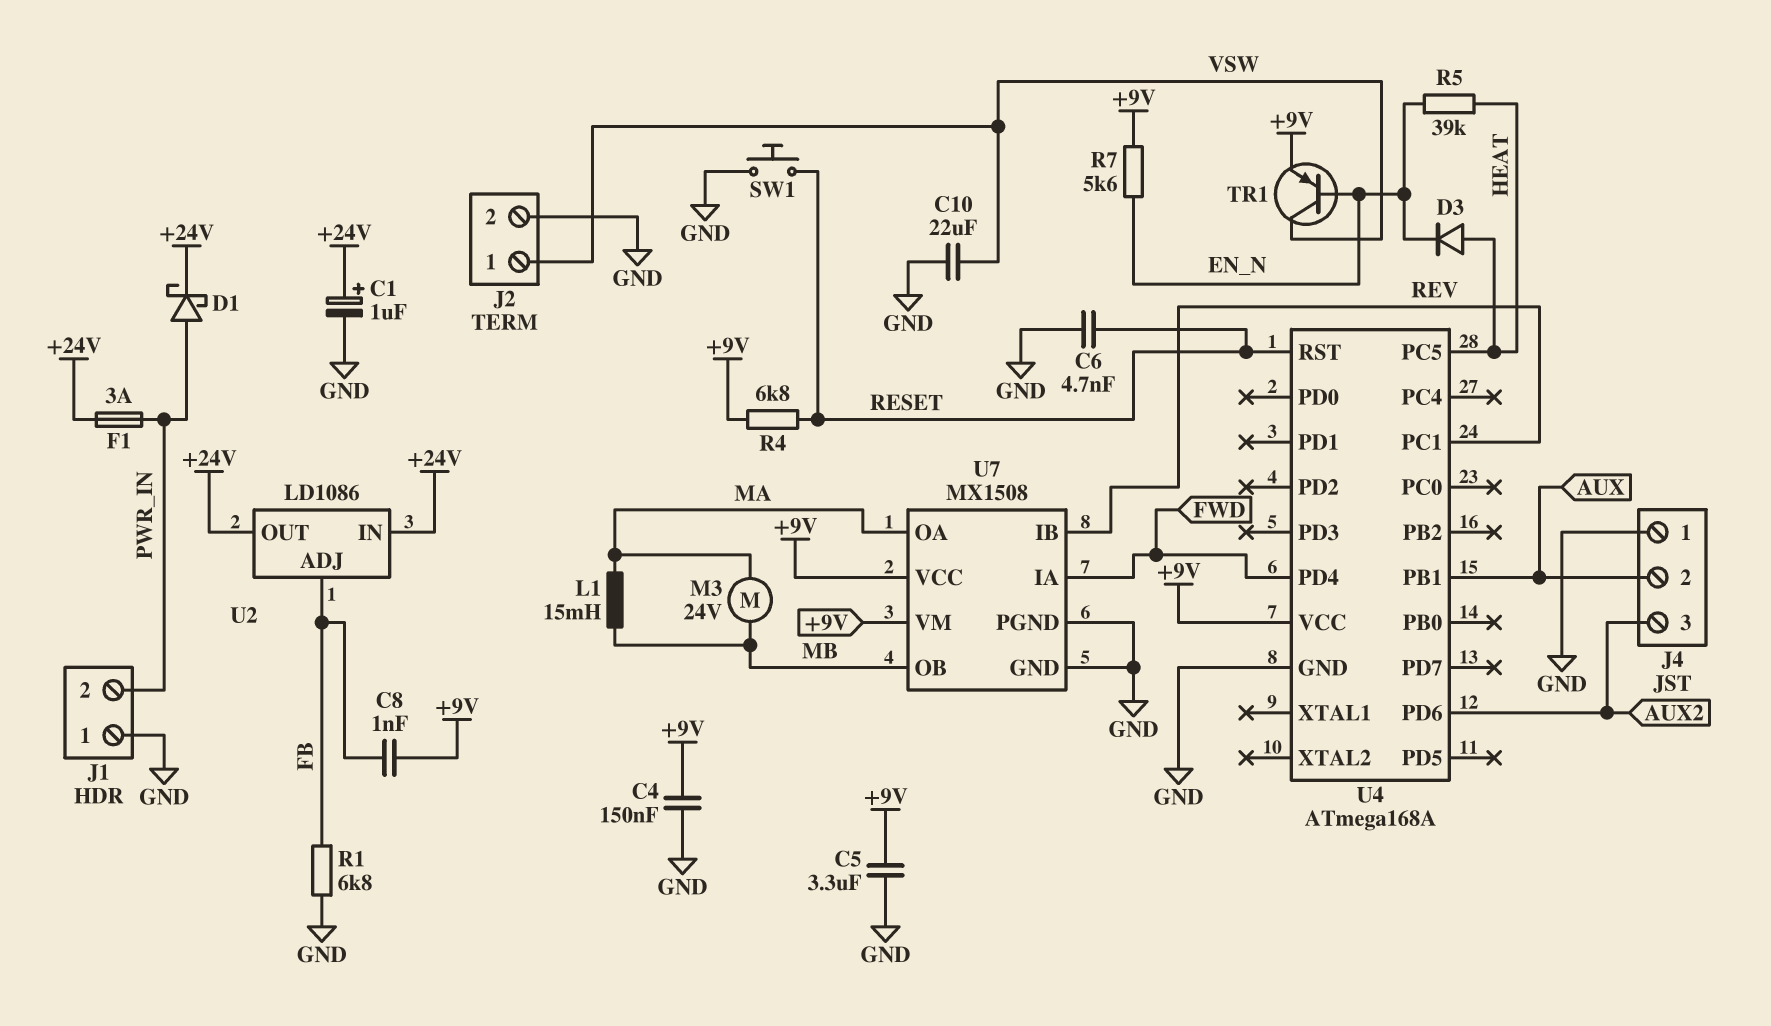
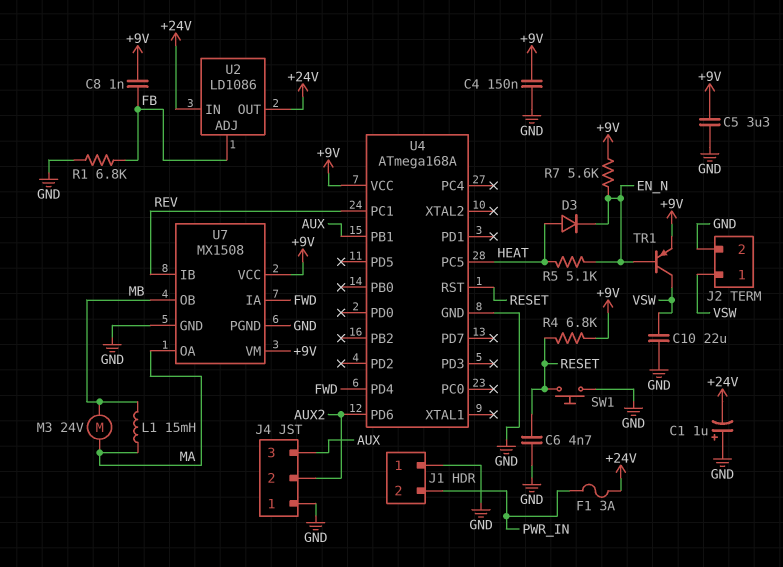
C1: 1uF (plus +24V, minus GND) -> 1uF (plus GND, minus +24V)
D1: schottky (A PWR_IN, K +24V) -> none
J4 pin 2: AUX -> AUX2
J4 pin 3: AUX2 -> AUX
R5: 39k (EN_N, HEAT) -> 5.1k (EN_N, HEAT)

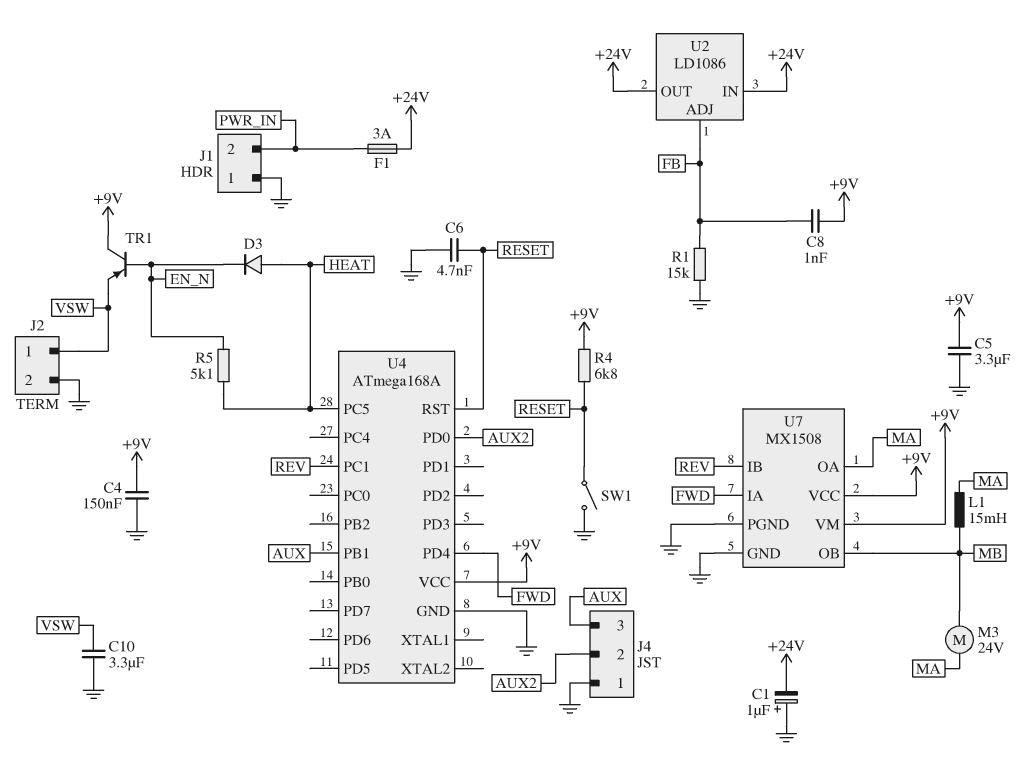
C10: 22uF (GND, VSW) -> 3.3uF (GND, VSW)
R1: 6.8k (FB, GND) -> 15k (FB, GND)
R7: 5.6k (+9V, EN_N) -> none
SW1: button (GND, RESET) -> switch (GND, RESET)
TR1: PNP (B EN_N, C VSW, E +9V) -> PNP (B EN_N, C +9V, E VSW)
U4 pin PD0: none -> AUX2
U4 pin PD6: AUX2 -> none

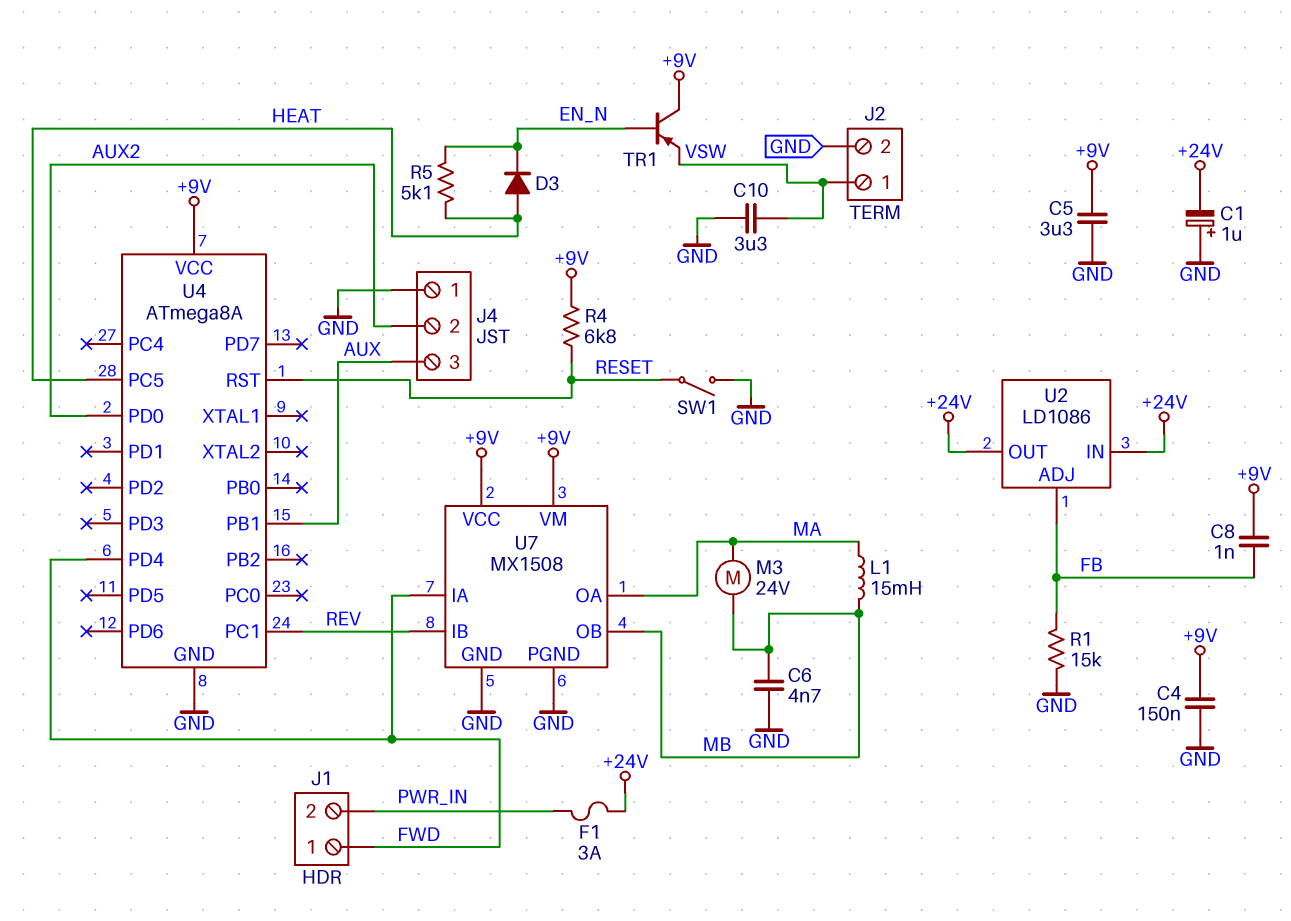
C6: 4.7nF (GND, RESET) -> 4.7nF (GND, MB)
J1 pin 1: GND -> FWD
U4: ATmega168A -> ATmega8A

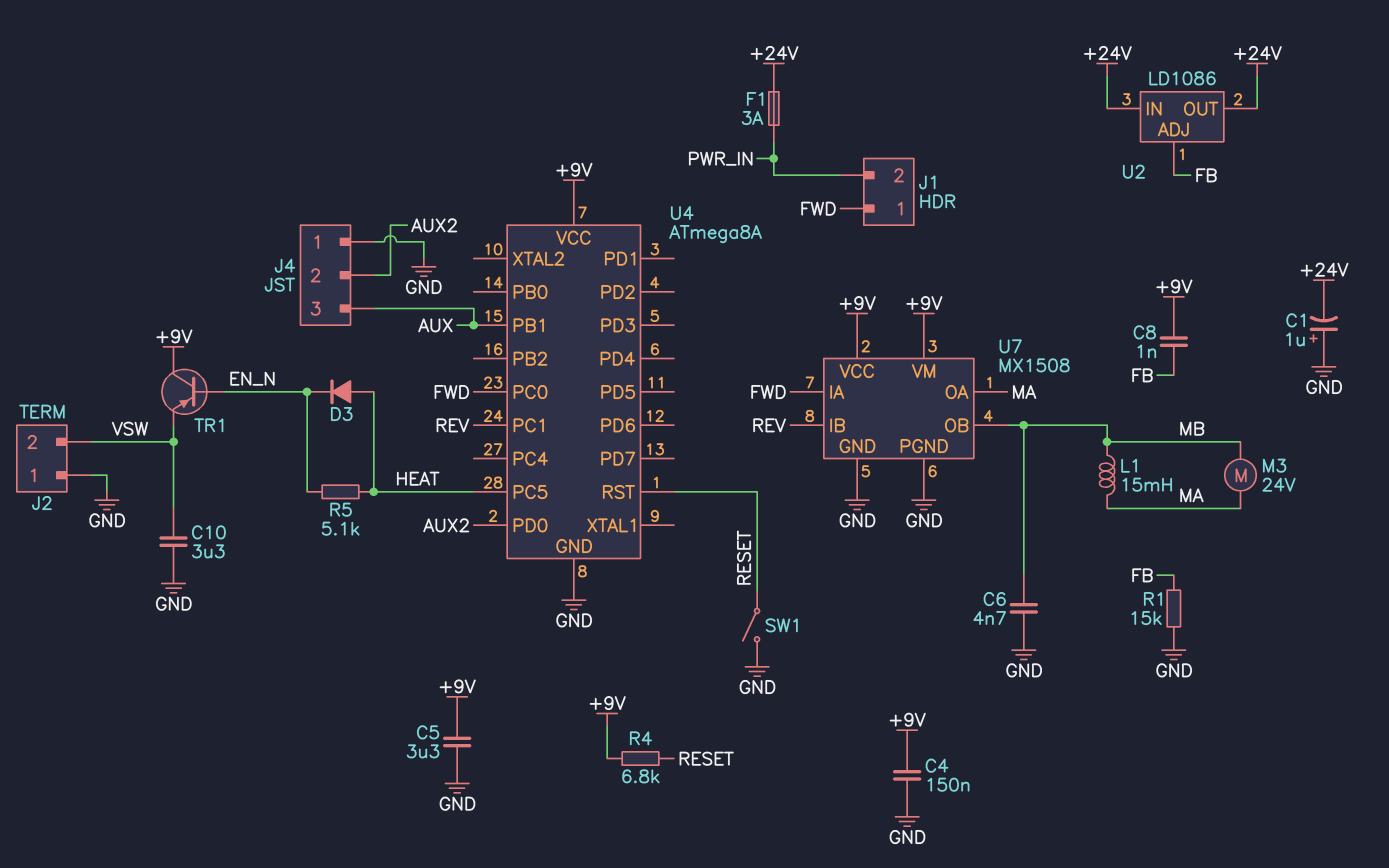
J2 pin 1: VSW -> GND
J2 pin 2: GND -> VSW
U4 pin PC0: none -> FWD
U4 pin PD4: FWD -> none

